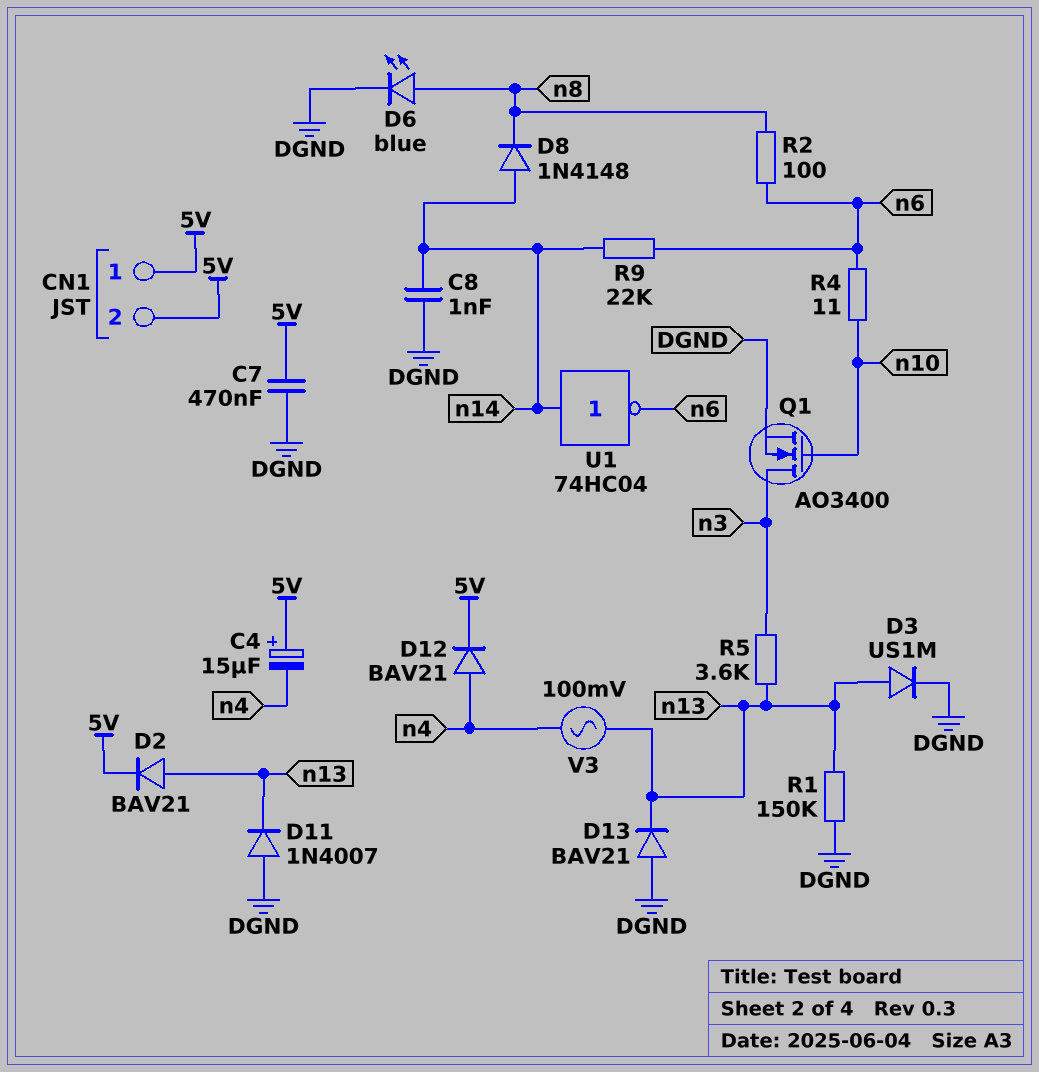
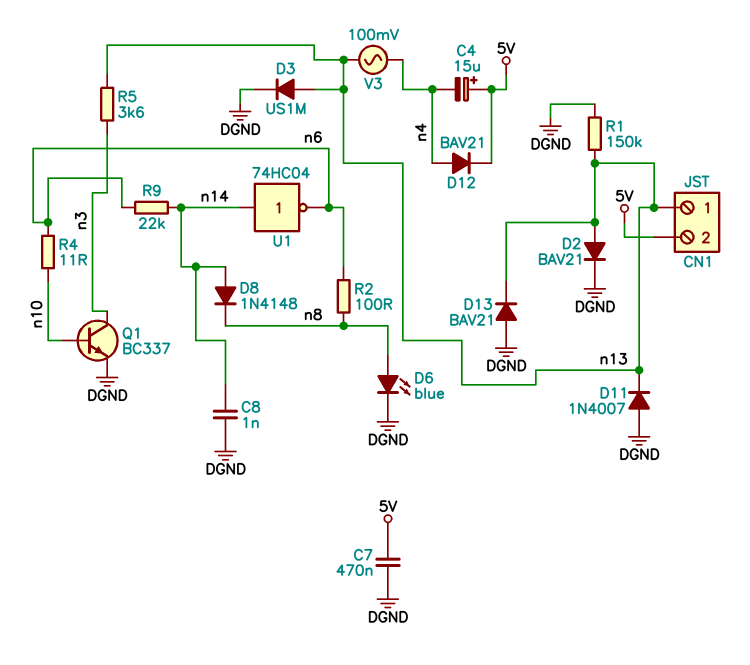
CN1 pin 1: 5V -> n13
D2: diode BAV21 (A n13, K 5V) -> diode BAV21 (A n13, K DGND)
Q1: NMOS AO3400 (G n10, D n3, S DGND) -> NPN BC337 (B n10, C n3, E DGND)

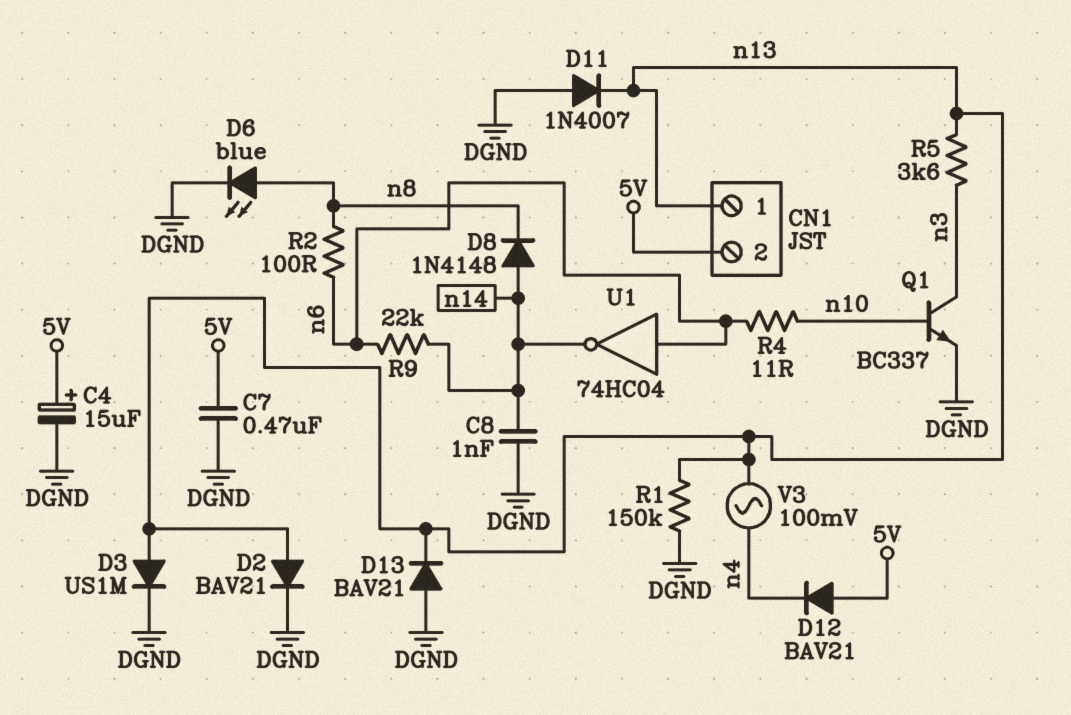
C4: 15uF (plus 5V, minus n4) -> 15uF (plus 5V, minus DGND)
D12: diode BAV21 (A n4, K 5V) -> diode BAV21 (A 5V, K n4)
U1: NOT 74HC04 (in n14, out n6) -> NOT 74HC04 (in n6, out n14)

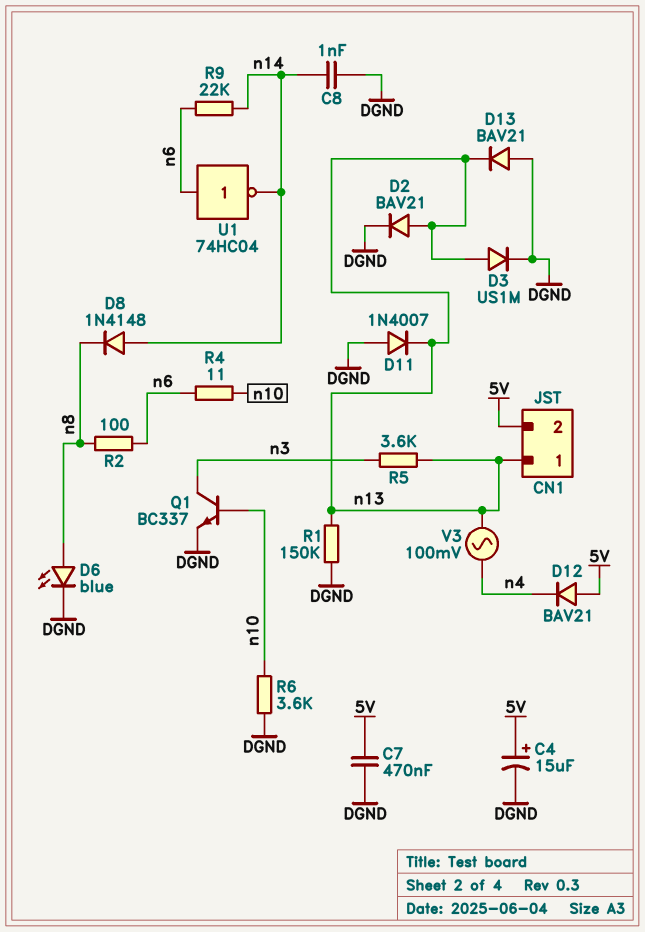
R6: none -> 3.6k (DGND, n10)

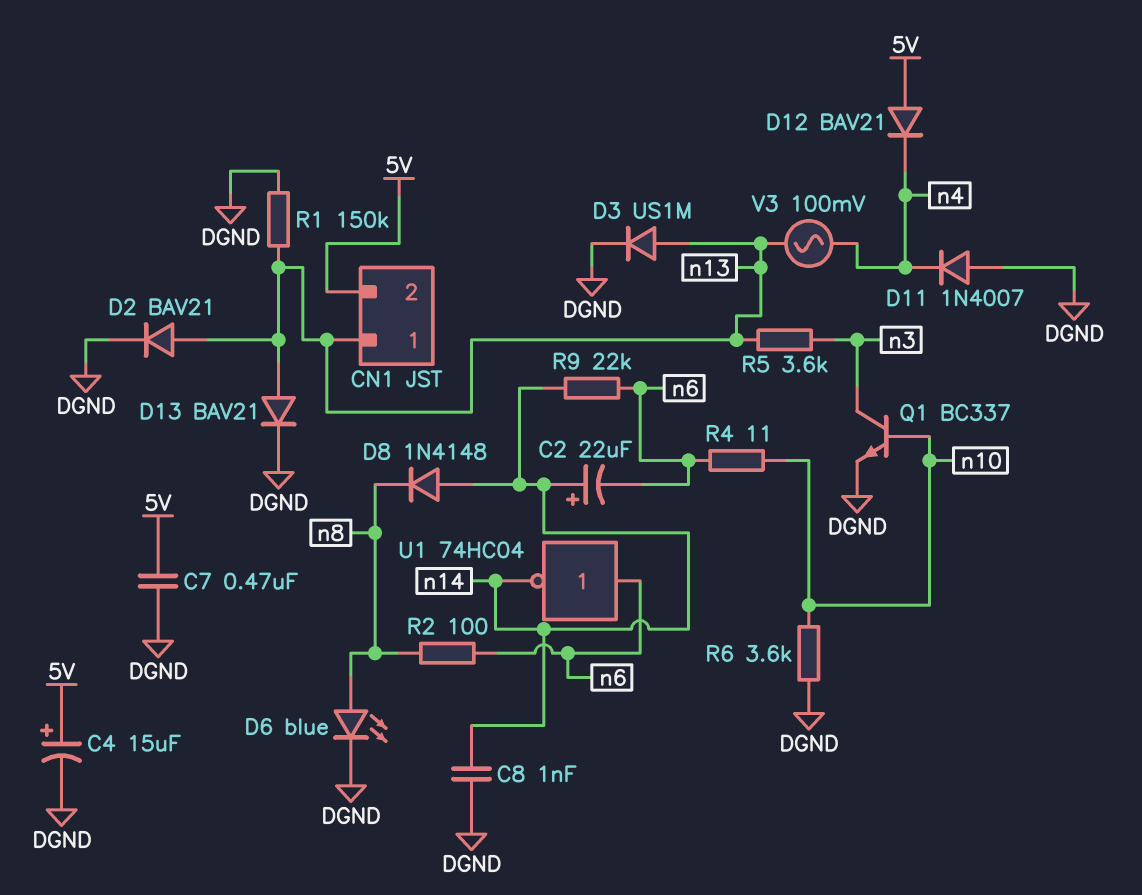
C2: none -> 22uF (plus n14, minus n6)
D11: diode 1N4007 (A DGND, K n13) -> diode 1N4007 (A DGND, K n4)
D13: diode BAV21 (A DGND, K n13) -> diode BAV21 (A n13, K DGND)

